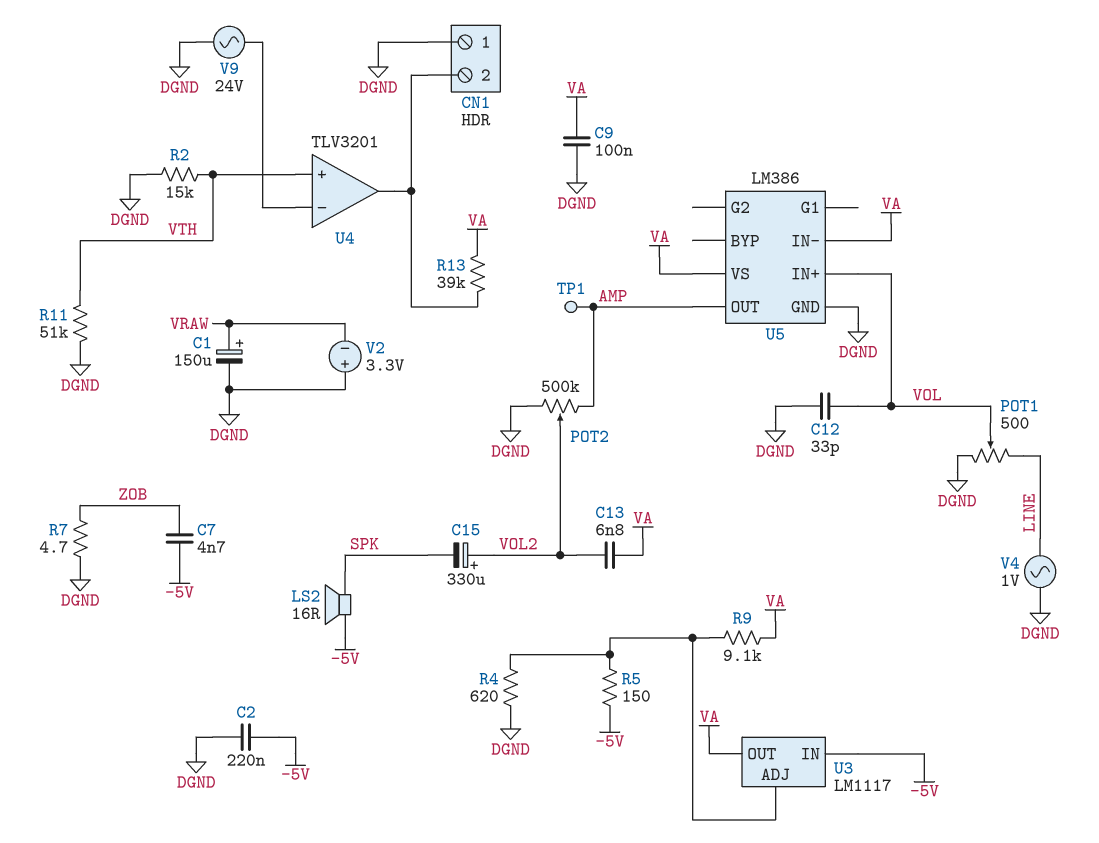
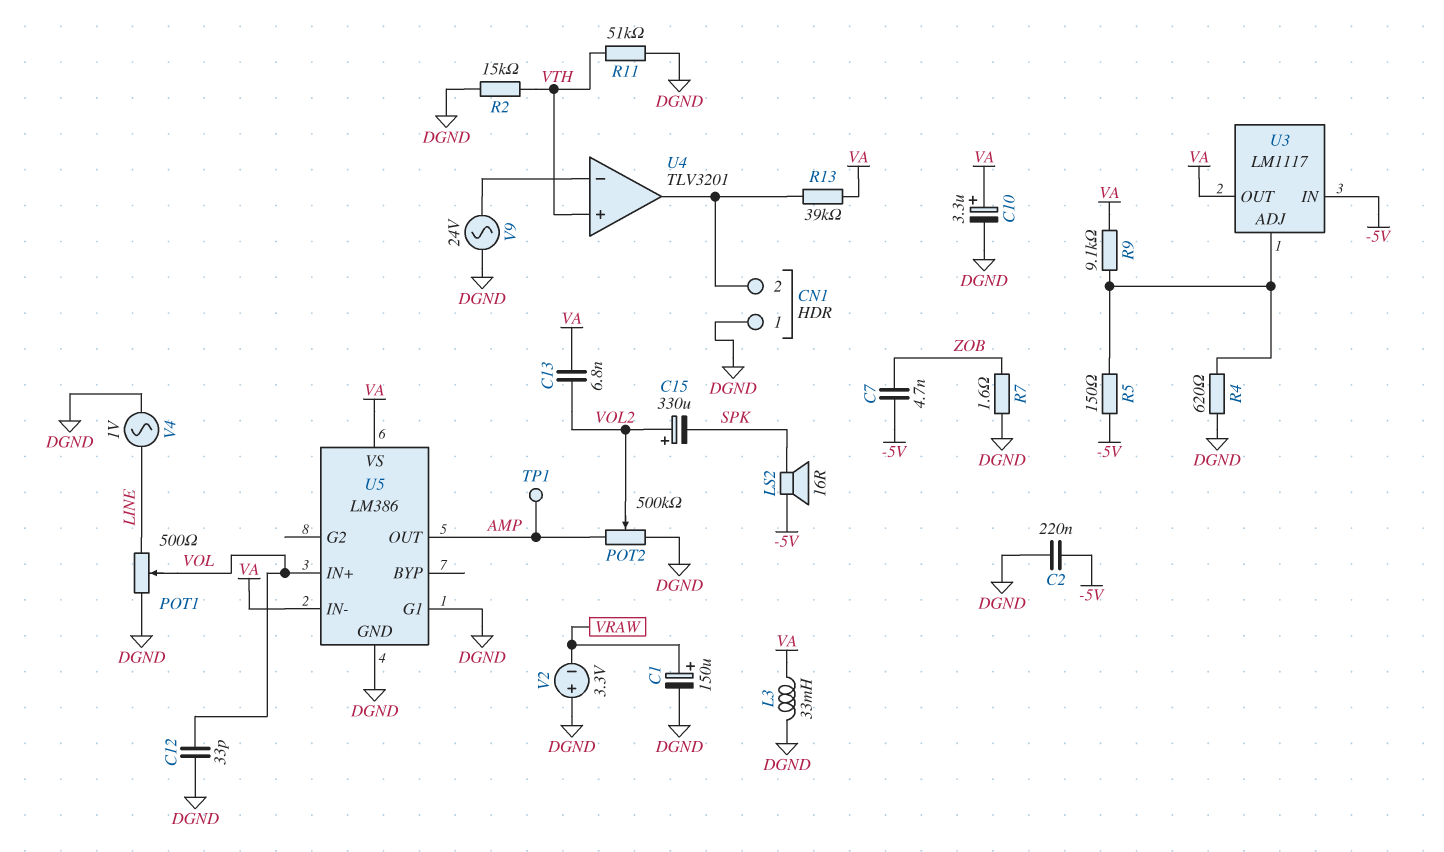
C9: 100nF (DGND, VA) -> none
C10: none -> 3.3uF (plus VA, minus DGND)
L3: none -> 33mH (DGND, VA)
R7: 4.7 (DGND, ZOB) -> 1.6 (DGND, ZOB)
U5 pin G1: none -> DGND

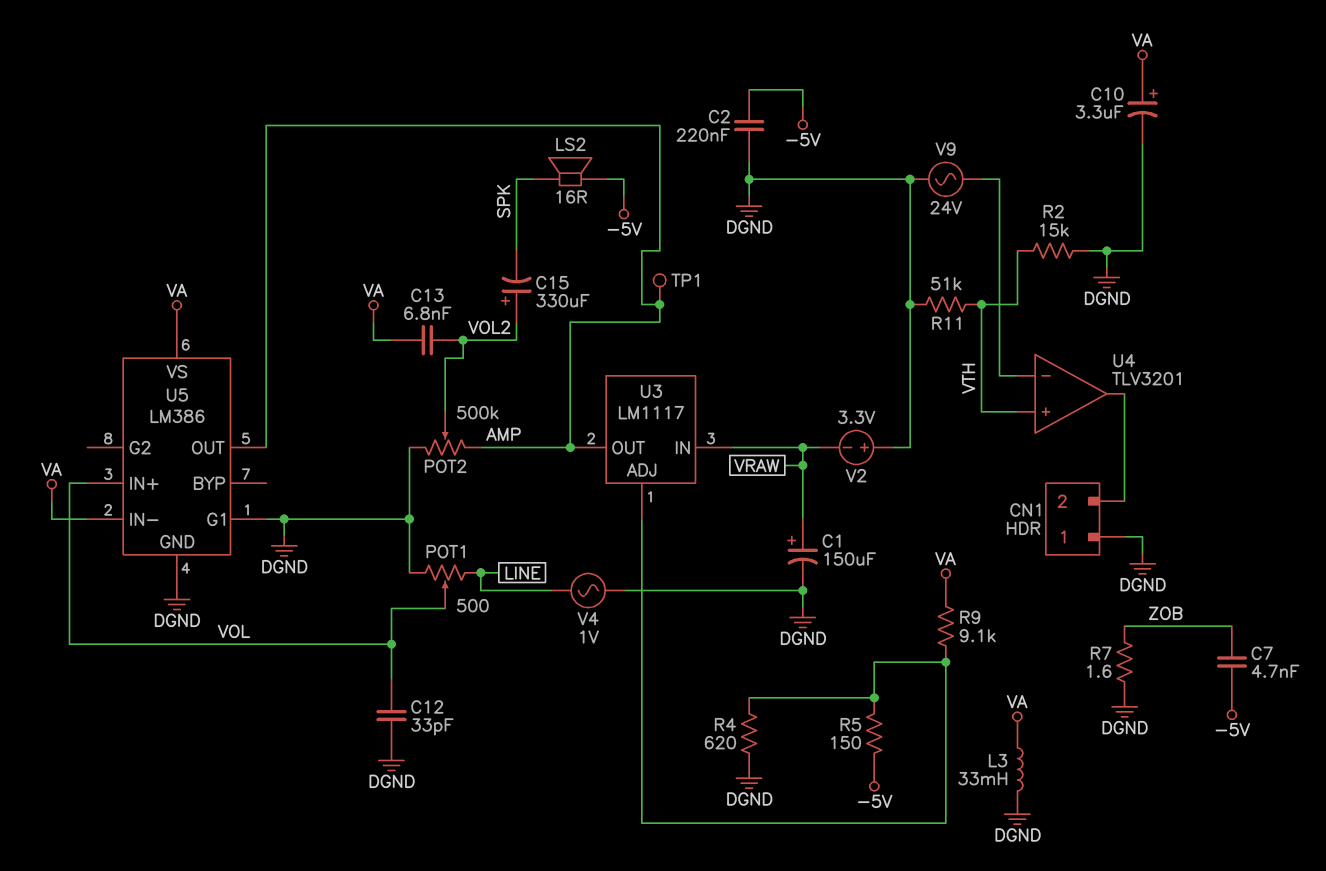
R13: 39k (CN1/2, VA) -> none
U3 pin IN: -5V -> VRAW
U3 pin OUT: VA -> AMP

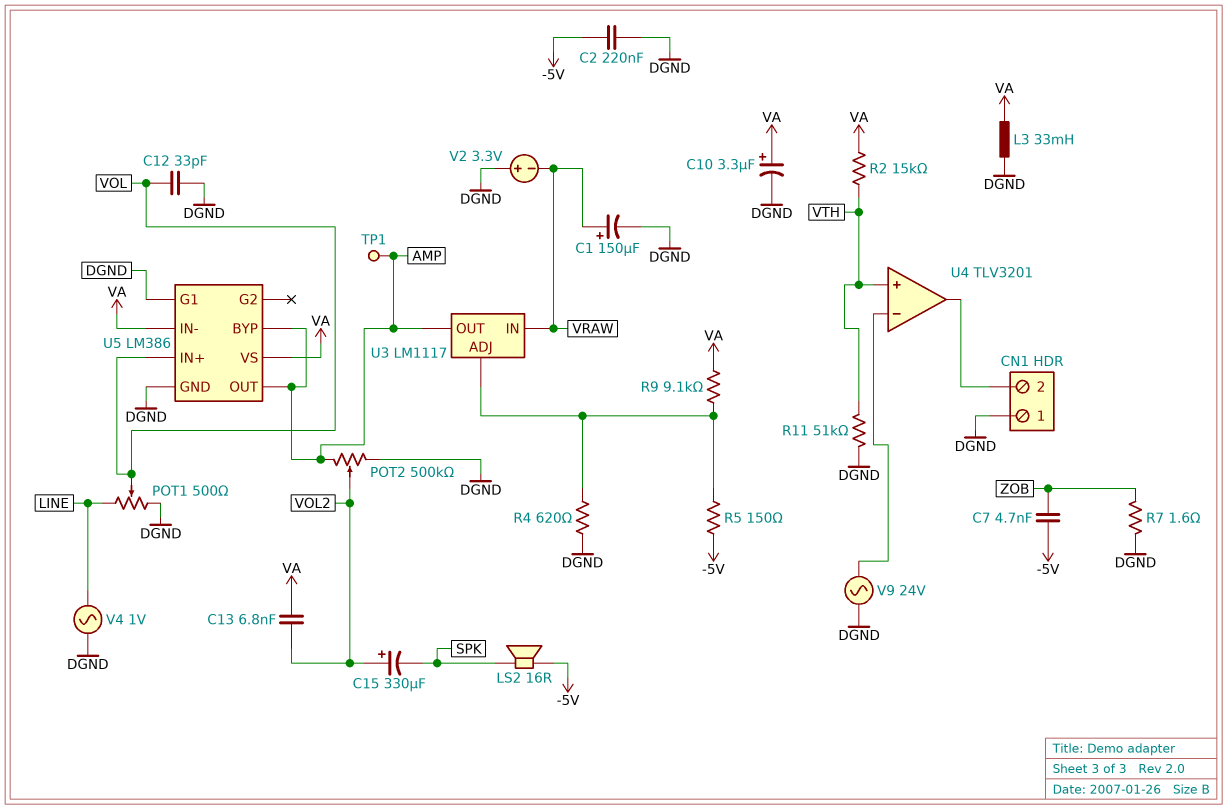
R2: 15k (DGND, VTH) -> 15k (VA, VTH)
U5 pin BYP: none -> AMP

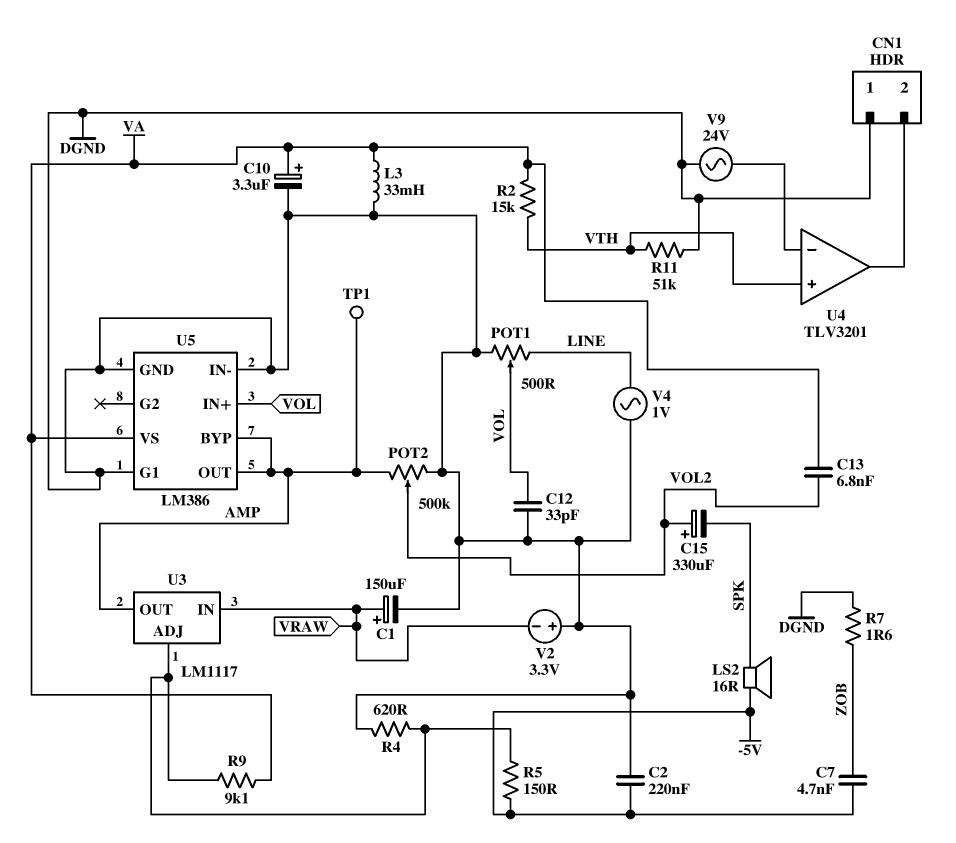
U5 pin IN-: VA -> DGND

